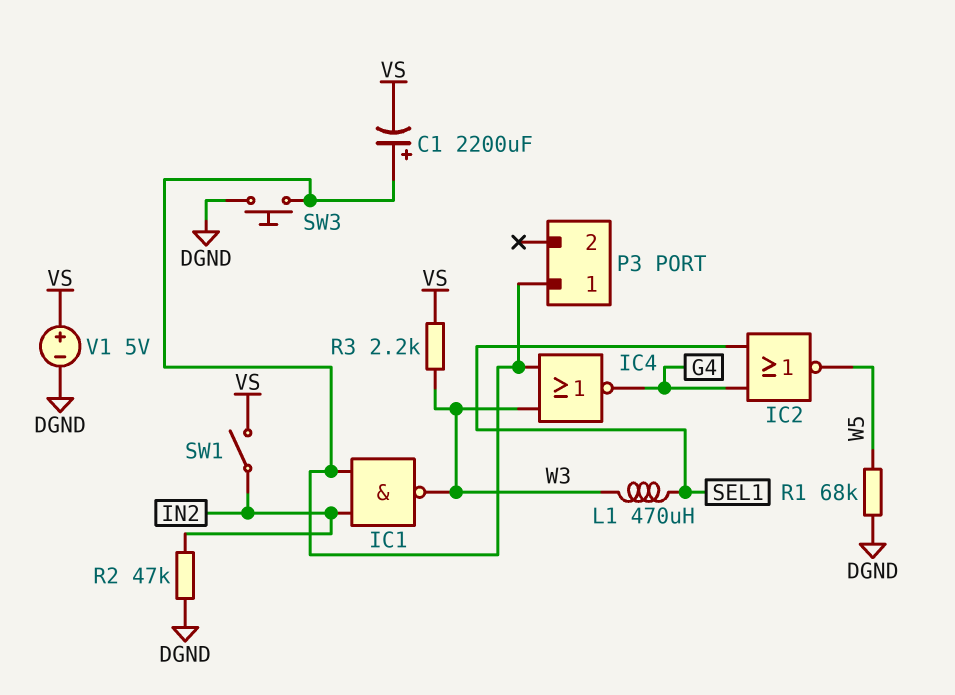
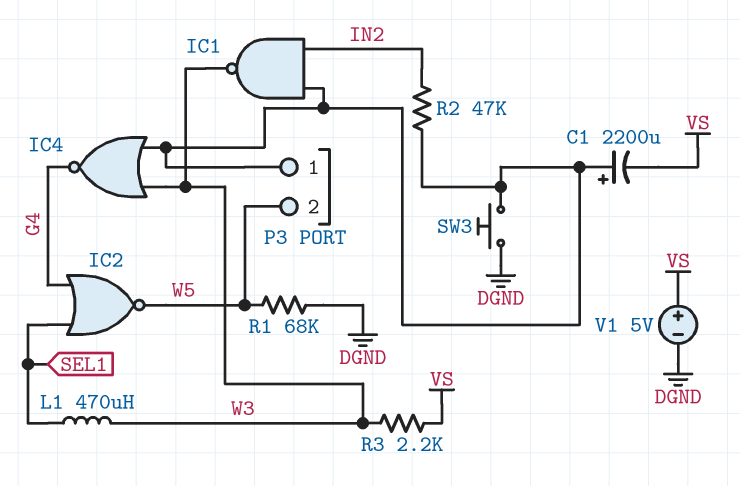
P3 pin 2: none -> W5
R2: 47k (DGND, IN2) -> 47k (IN2, P3/1)
SW1: switch (IN2, VS) -> none

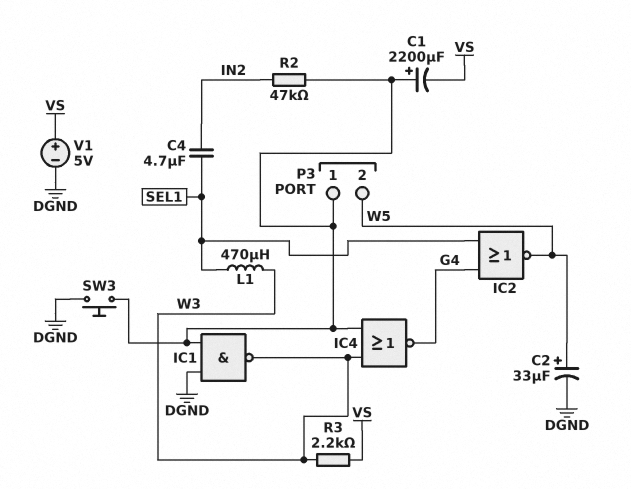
C2: none -> 33uF (plus W5, minus DGND)
C4: none -> 4.7uF (IN2, SEL1)
IC1: NAND (in IN2, in P3/1, out W3) -> NAND (in DGND, in P3/1, out W3)
R1: 68k (DGND, W5) -> none

